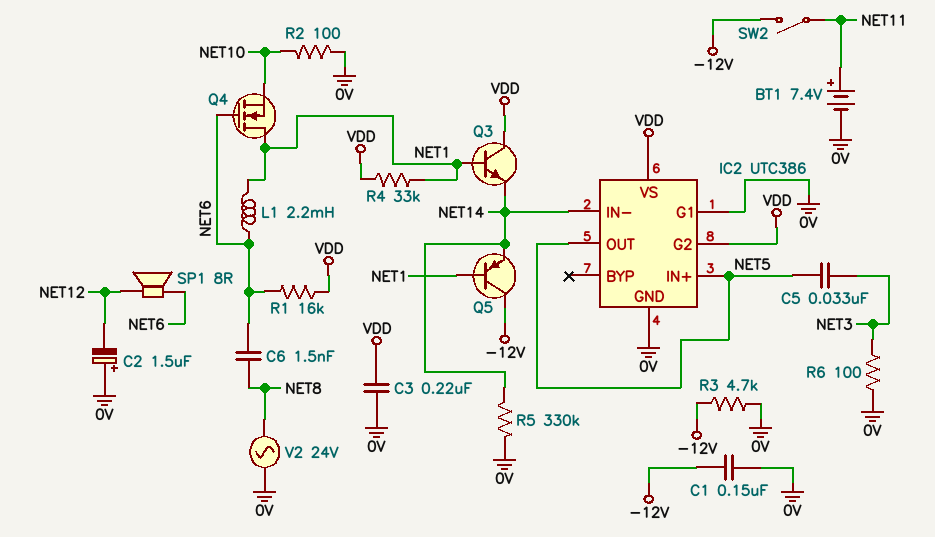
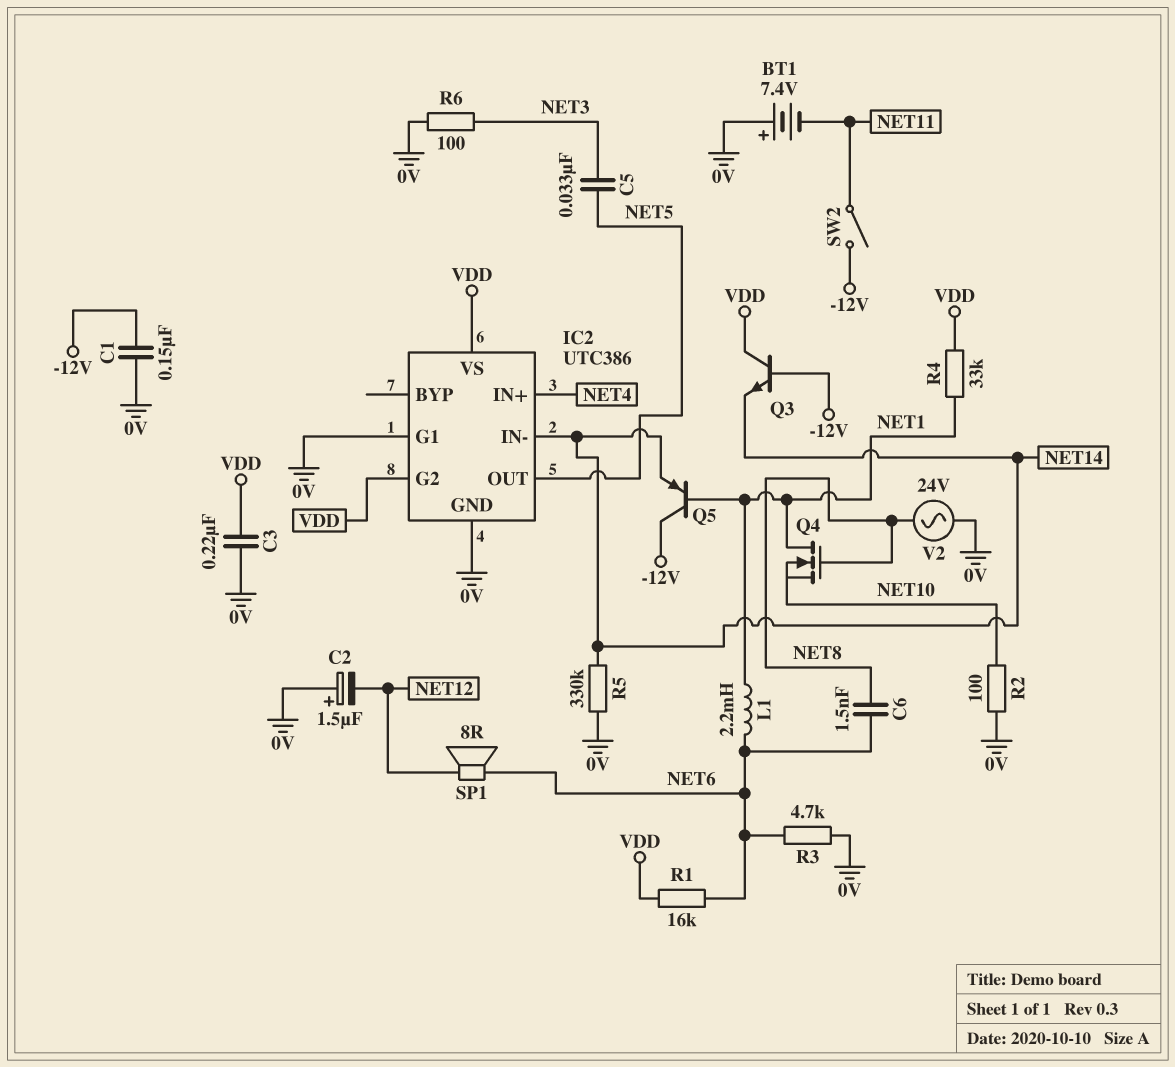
BT1: 7.4V (plus NET11, minus 0V) -> 7.4V (plus 0V, minus NET11)
IC2 pin IN+: NET5 -> NET4
Q3: NPN (B NET1, C VDD, E NET14) -> NPN (B -12V, C VDD, E NET14)
Q4: NMOS (G NET6, D NET1, S NET10) -> NMOS (G NET8, D NET1, S NET10)
R3: 4.7k (-12V, 0V) -> 4.7k (0V, NET6)

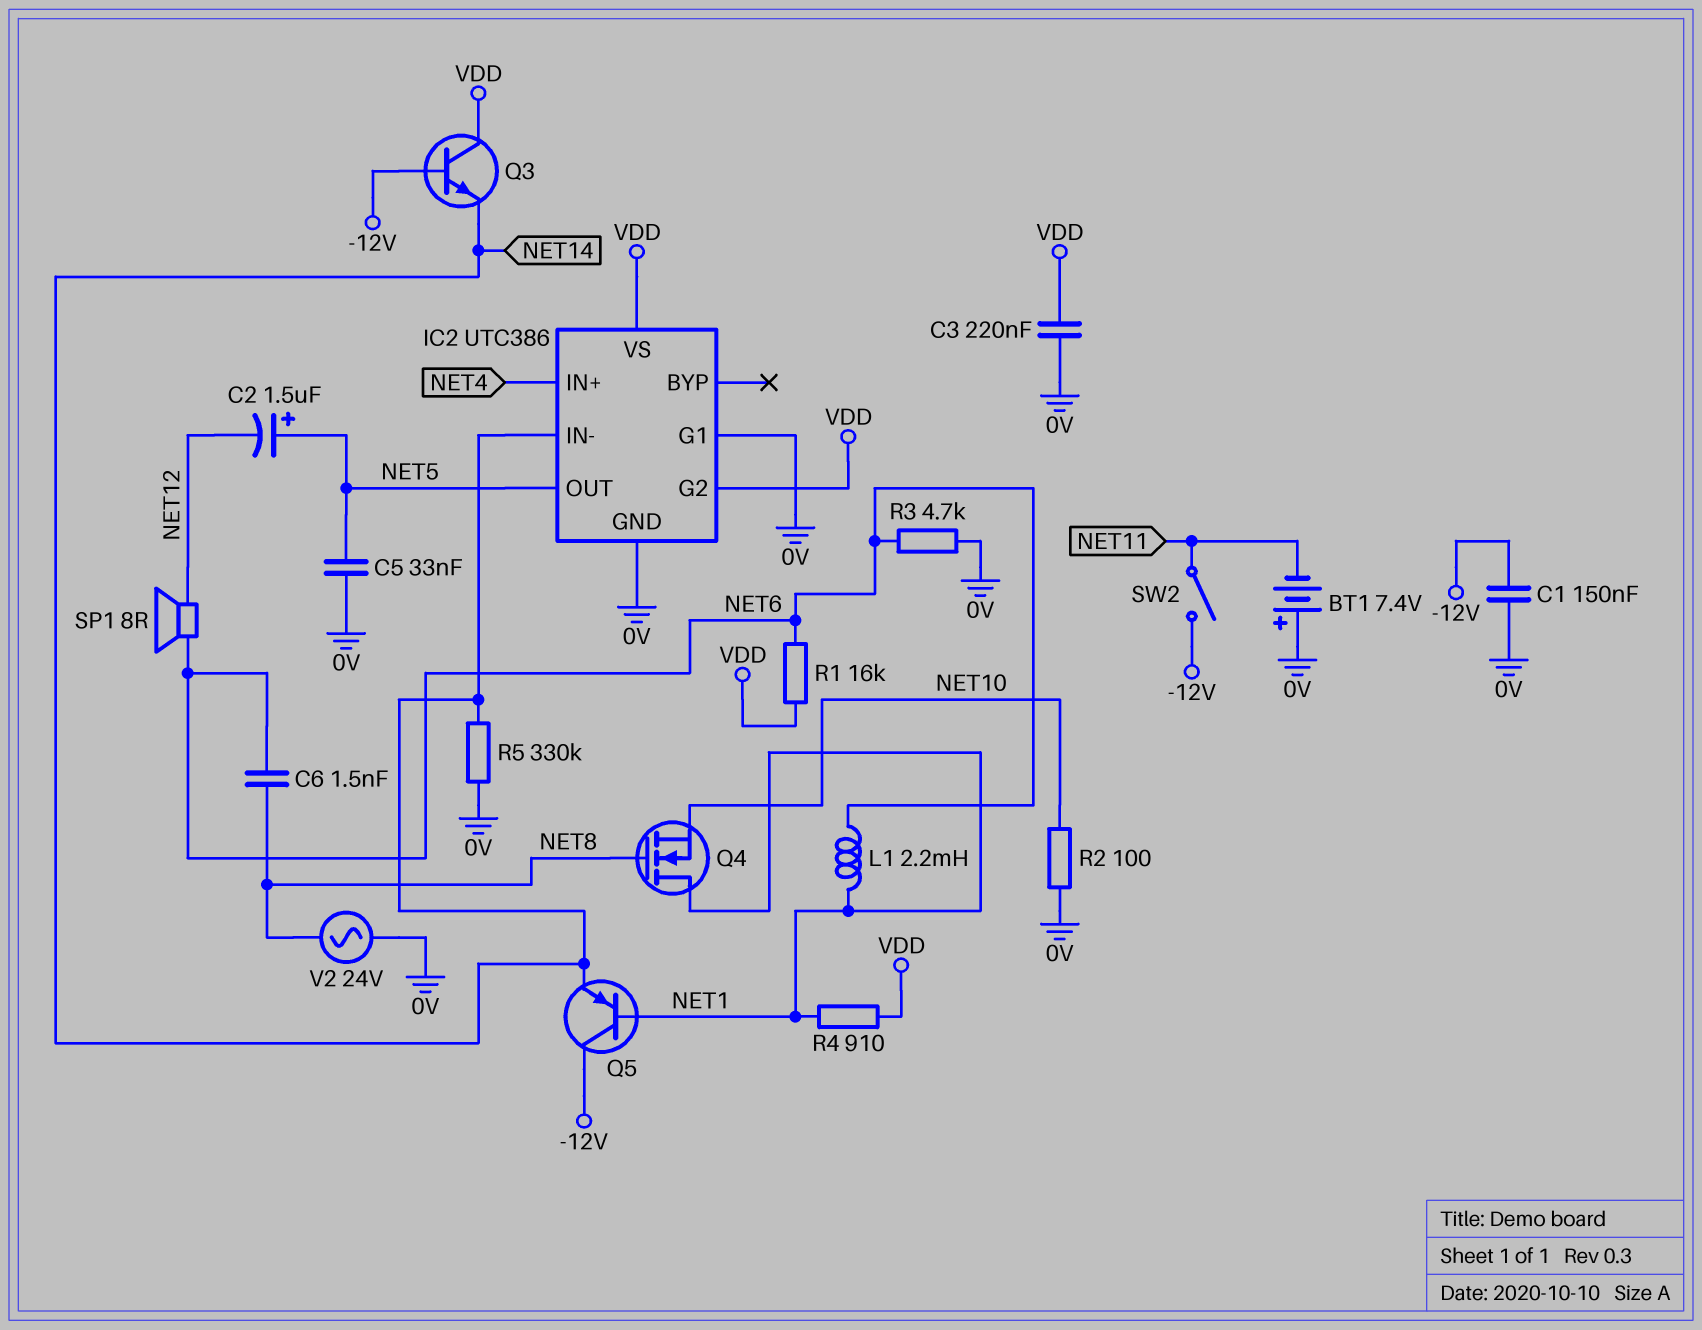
C2: 1.5uF (plus 0V, minus NET12) -> 1.5uF (plus NET5, minus NET12)
C5: 33nF (NET3, NET5) -> 33nF (0V, NET5)
R4: 33k (NET1, VDD) -> 910 (NET1, VDD)
R6: 100 (0V, NET3) -> none

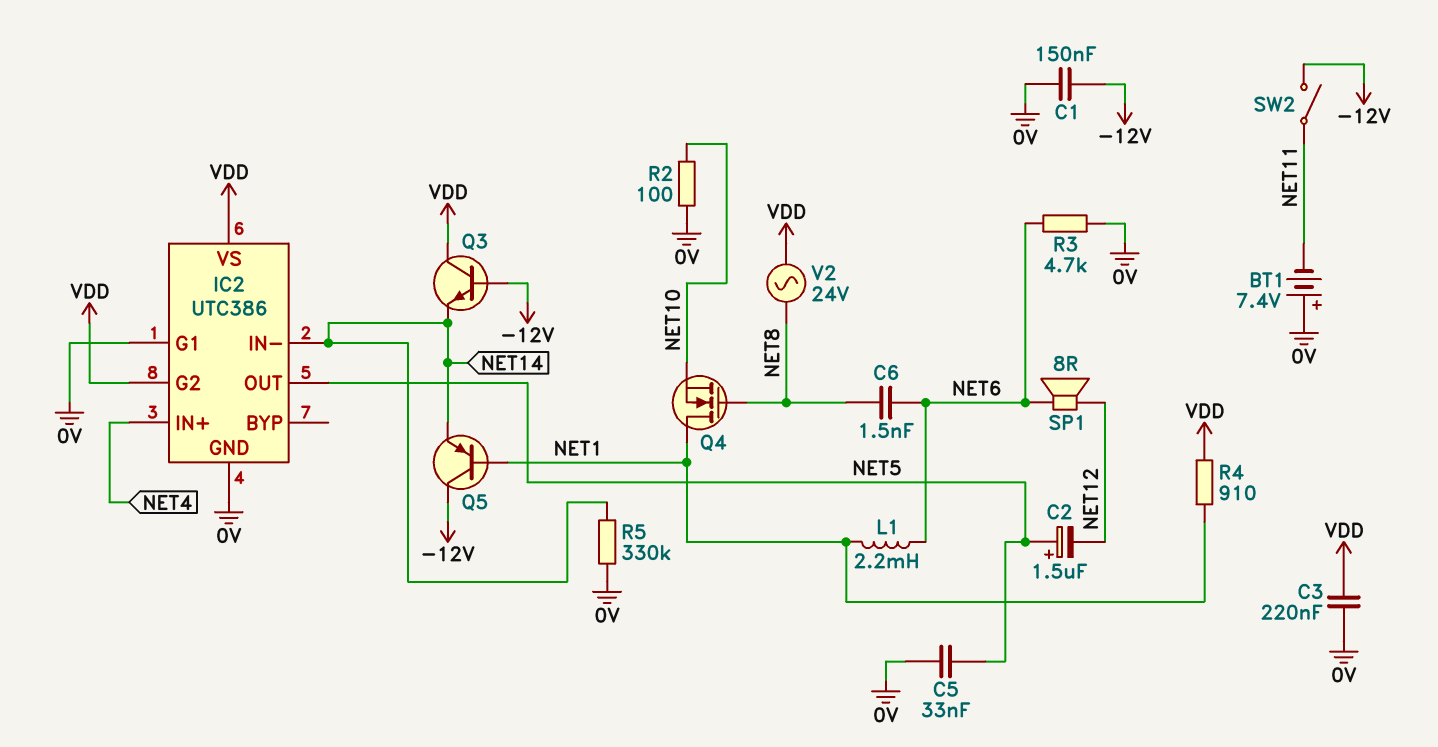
R1: 16k (NET6, VDD) -> none
V2: AC 24V (0V, NET8) -> AC 24V (NET8, VDD)

